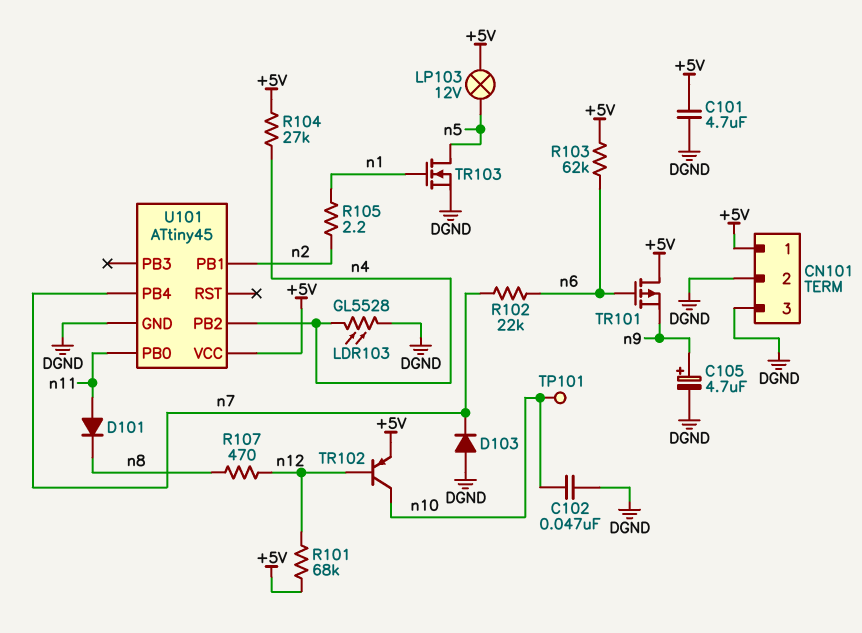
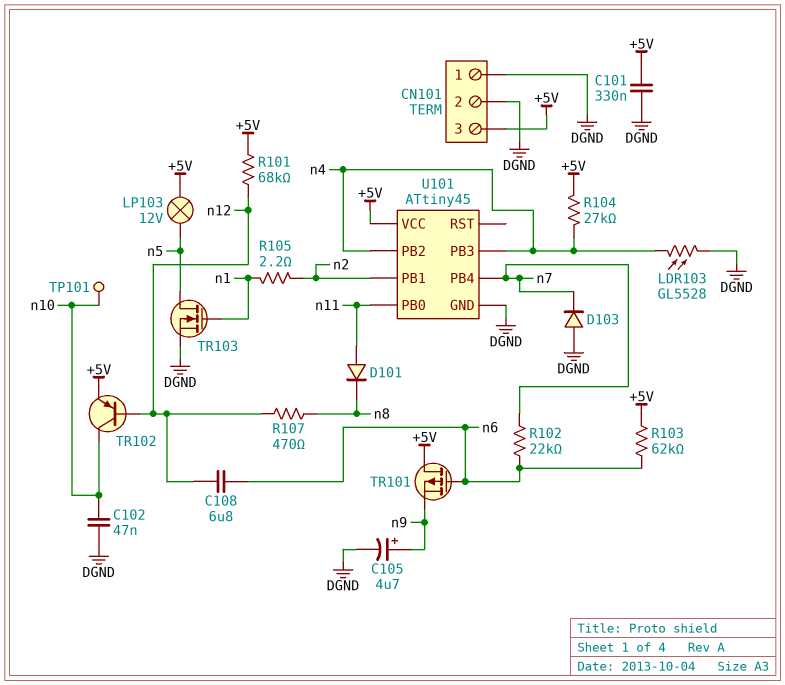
C101: 4.7uF (+5V, DGND) -> 330nF (+5V, DGND)
C108: none -> 6.8uF (n6, n12)
CN101 pin 1: +5V -> DGND
CN101 pin 3: DGND -> +5V
U101 pin PB3: none -> n4

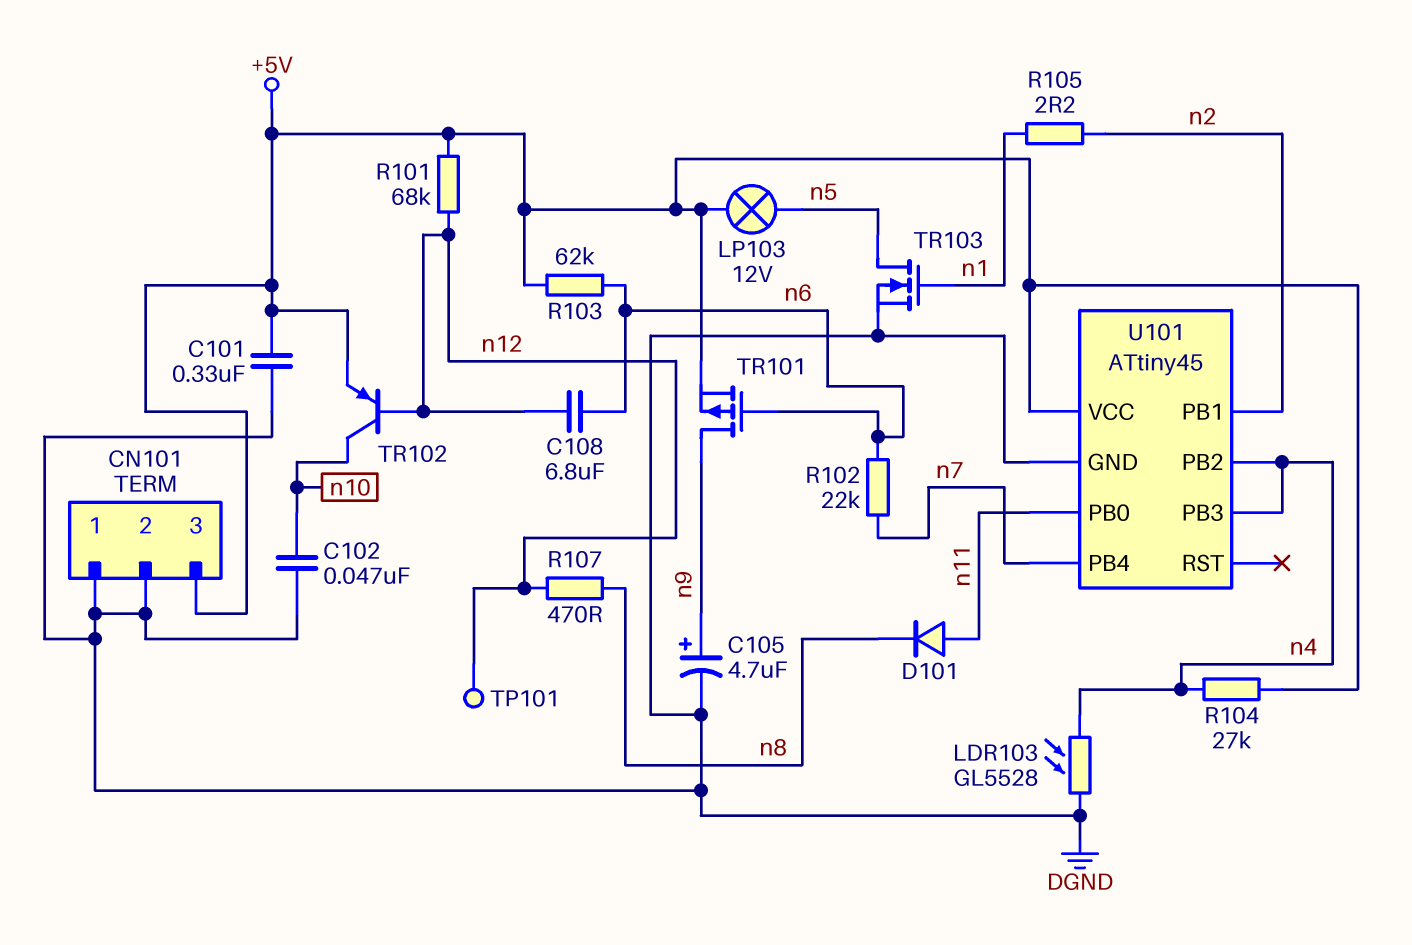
D103: diode (A DGND, K n7) -> none
TP101: test point (n10) -> test point (n12)
TR101: PMOS (G n6, D +5V, S n9) -> PMOS (G n6, D n9, S +5V)

